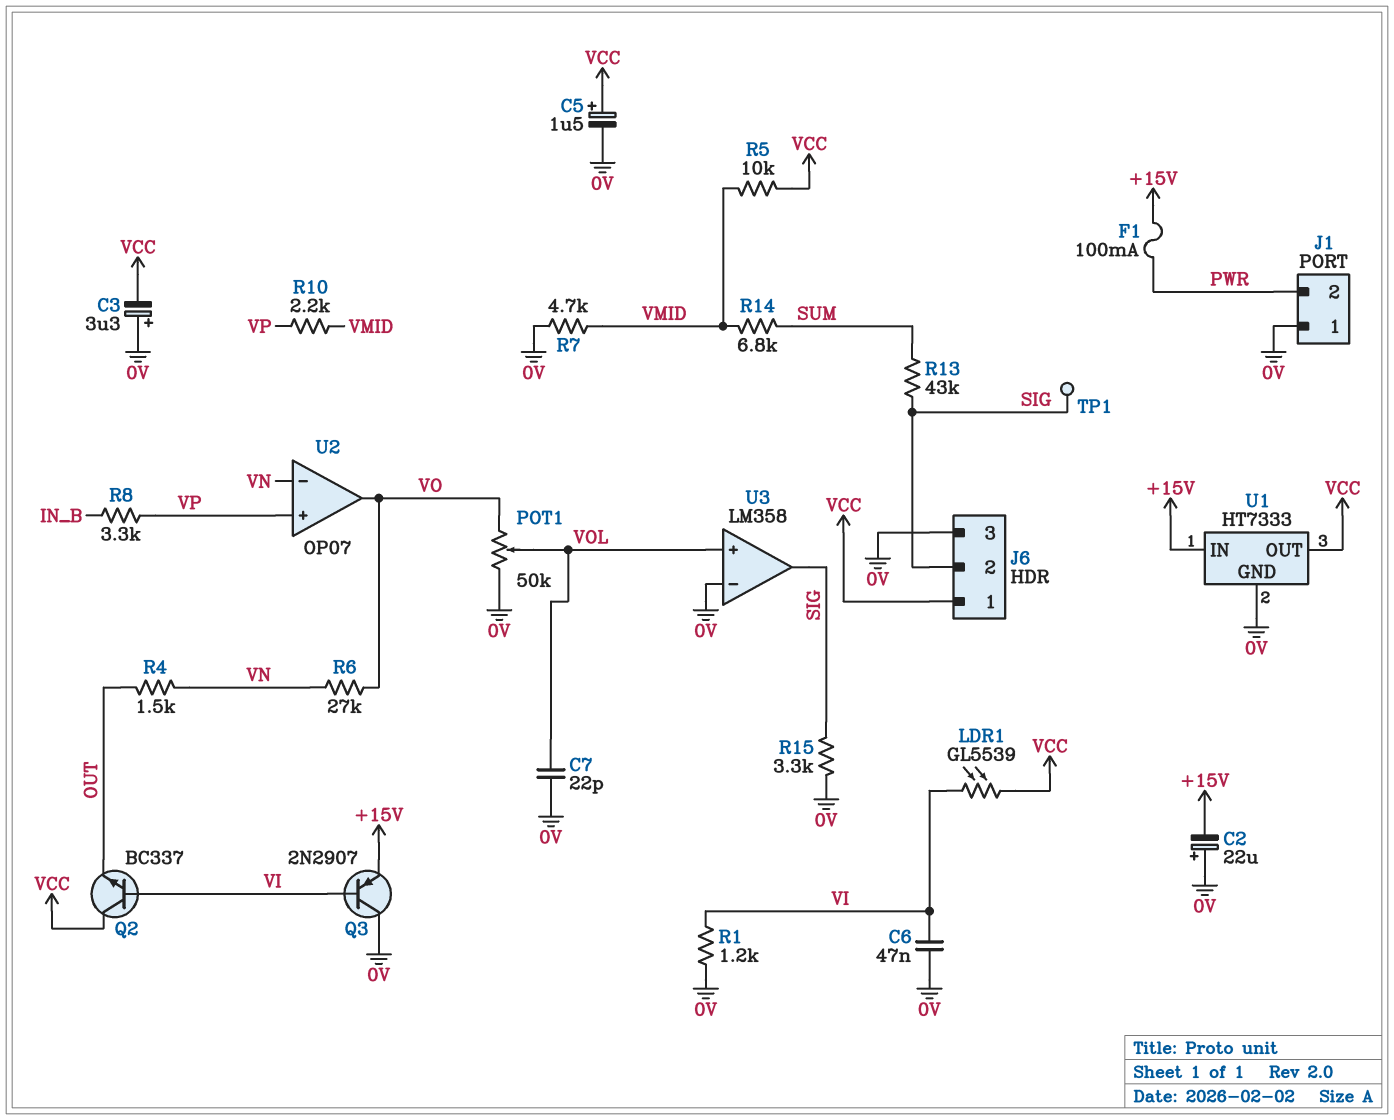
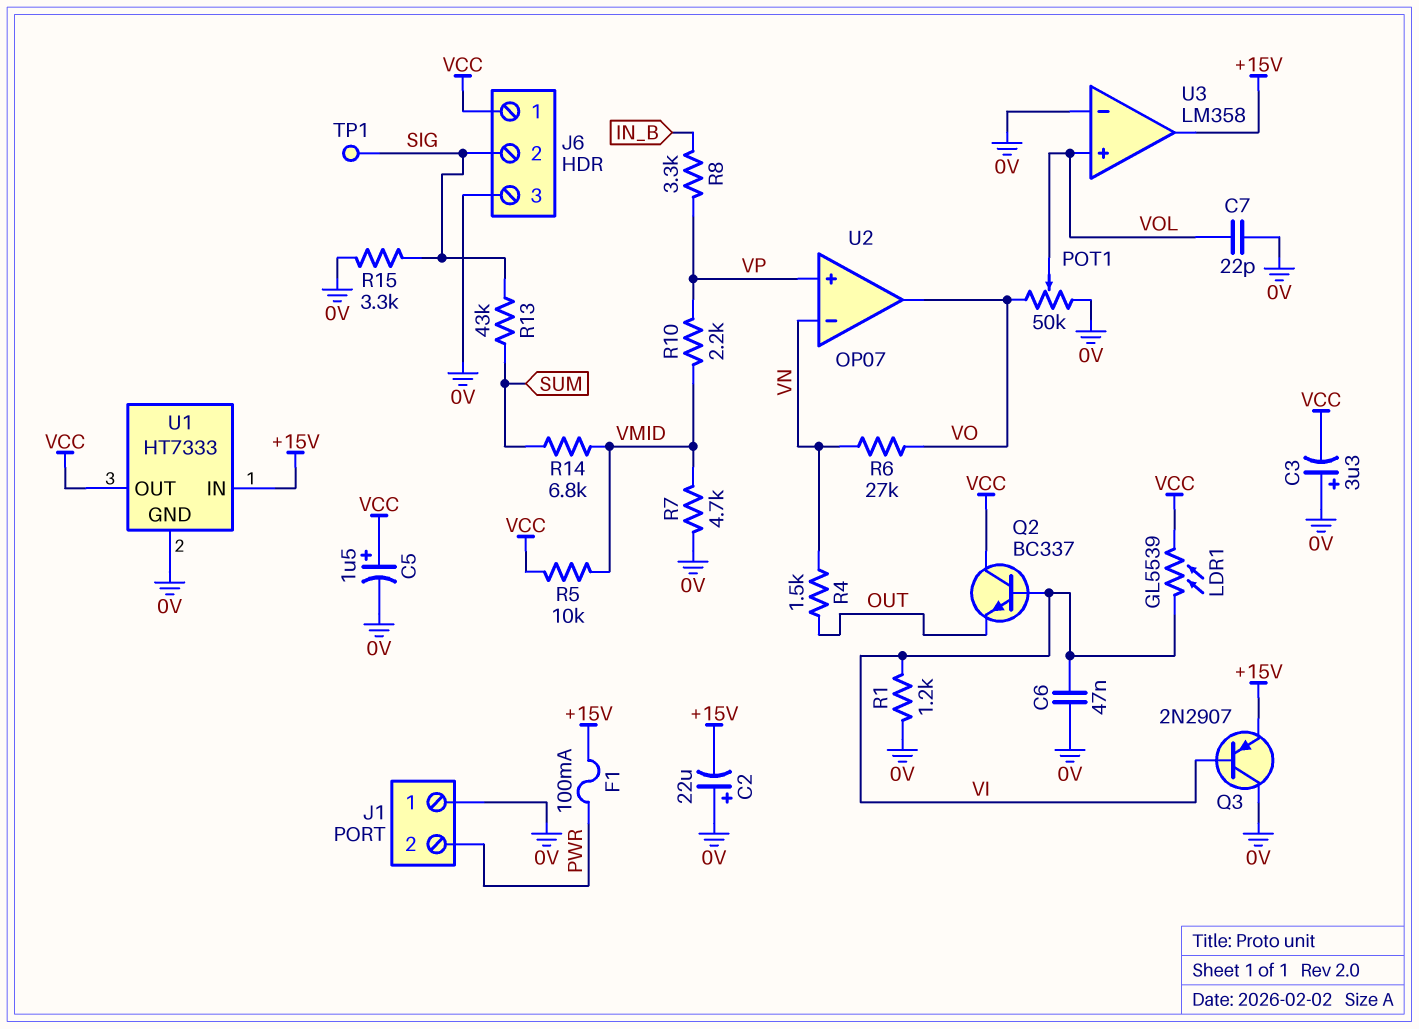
U3 pin out: SIG -> +15V

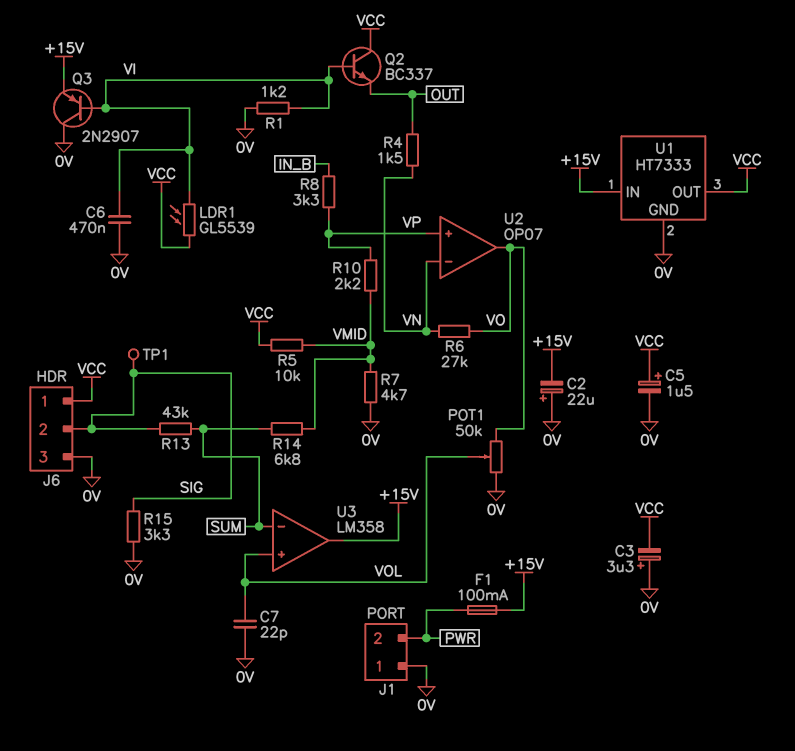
C6: 47nF (0V, VI) -> 470nF (0V, VI)
U3 pin in-: 0V -> SUM

